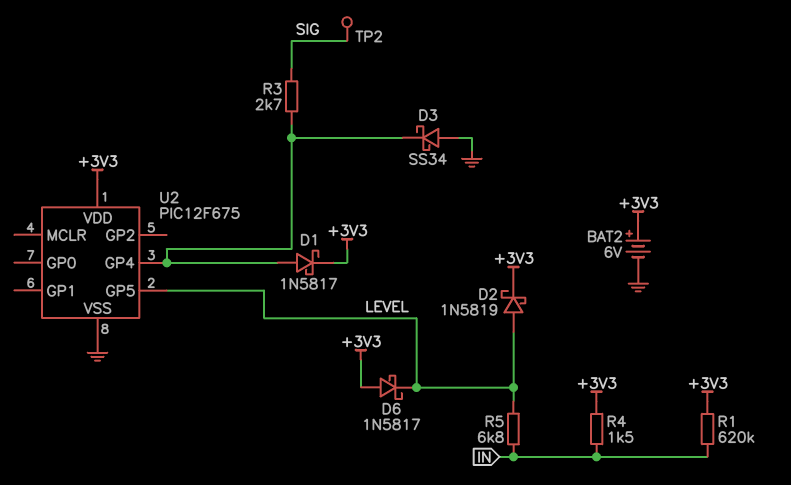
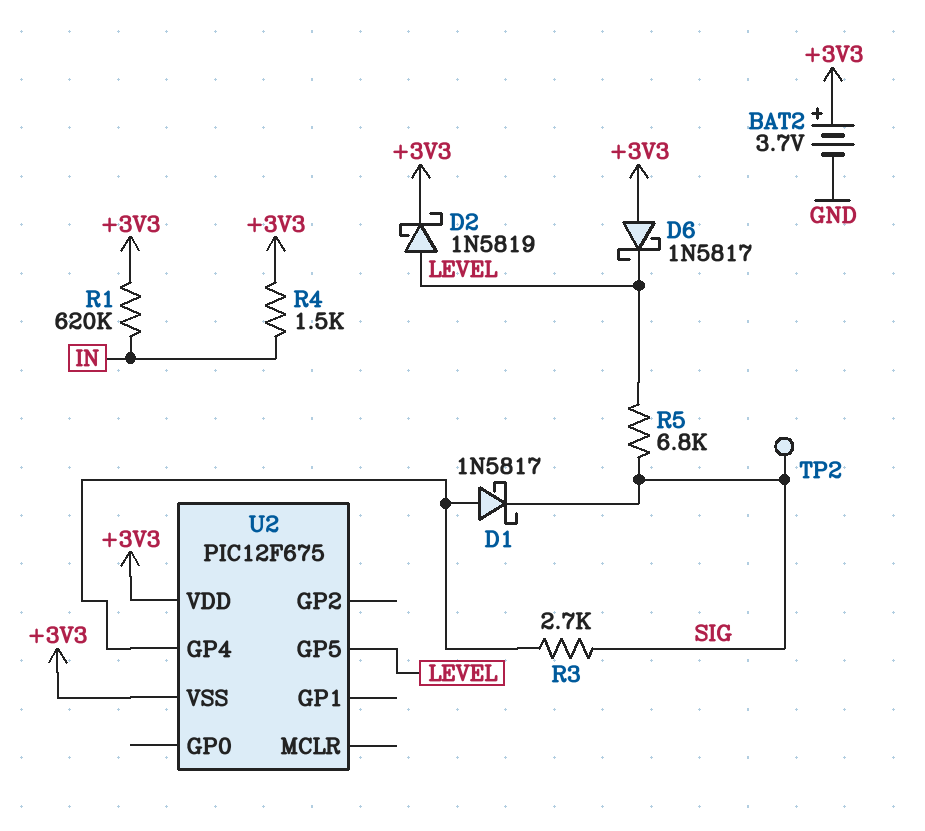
BAT2: 6V (plus +3V3, minus GND) -> 3.7V (plus +3V3, minus GND)
D1: schottky 1N5817 (A U2/GP4, K +3V3) -> schottky 1N5817 (A U2/GP4, K SIG)
D3: schottky SS34 (A GND, K U2/GP4) -> none
R5: 6.8k (IN, LEVEL) -> 6.8k (LEVEL, SIG)
U2 pin VSS: GND -> +3V3

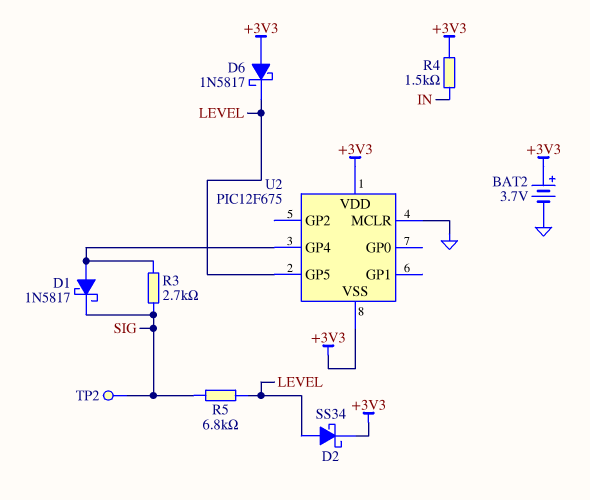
D2: schottky 1N5819 (A LEVEL, K +3V3) -> schottky SS34 (A LEVEL, K +3V3)
R1: 620k (+3V3, IN) -> none
U2 pin MCLR: none -> GND

